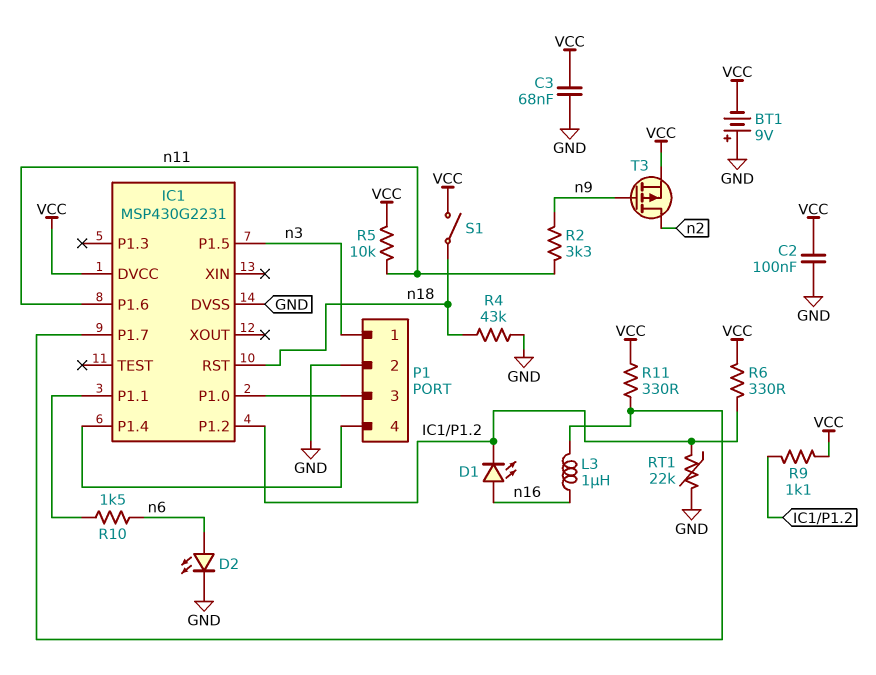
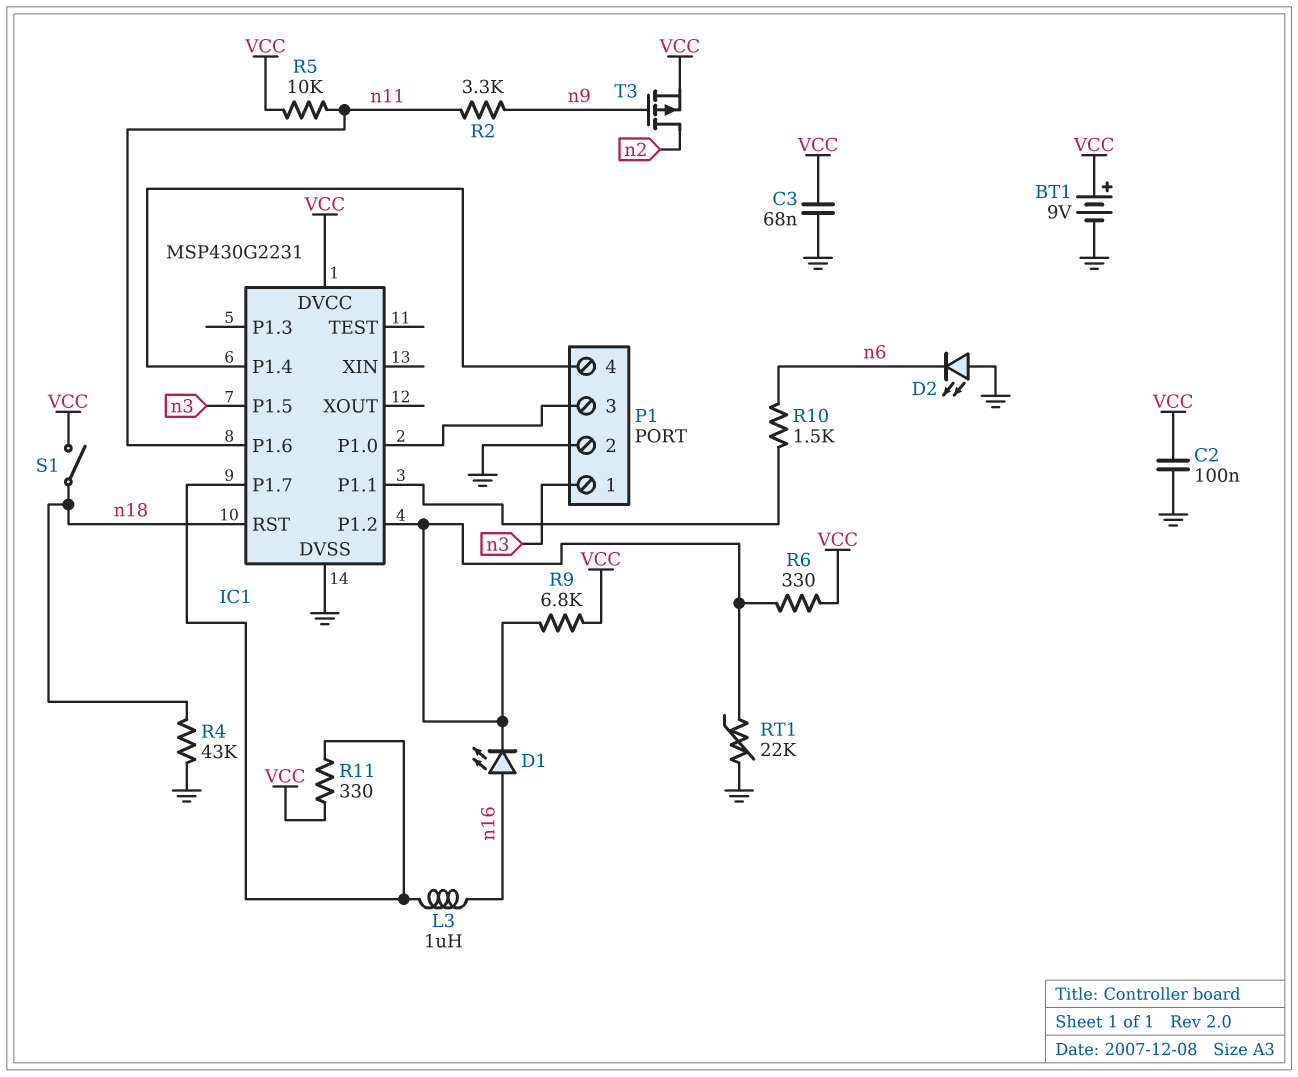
BT1: 9V (plus GND, minus VCC) -> 9V (plus VCC, minus GND)
D2: LED (A n6, K GND) -> LED (A GND, K n6)
R9: 1.1k (IC1/P1.2, VCC) -> 6.8k (IC1/P1.2, VCC)

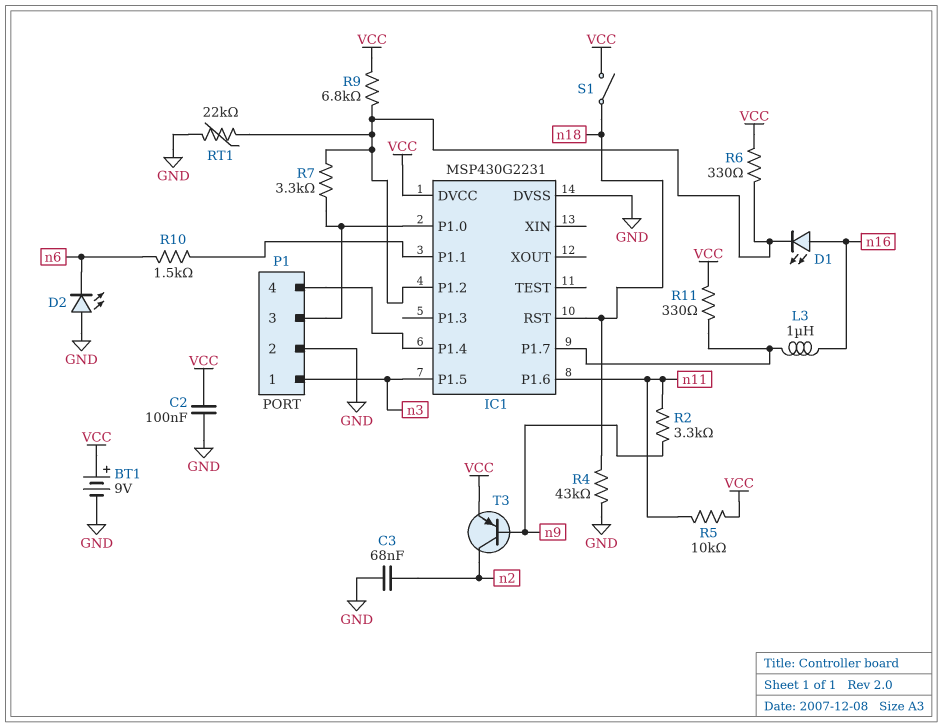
C3: 68nF (GND, VCC) -> 68nF (GND, n2)
R7: none -> 3.3k (IC1/P1.0, IC1/P1.2)
T3: PMOS (G n9, D n2, S VCC) -> PNP (B n9, C n2, E VCC)

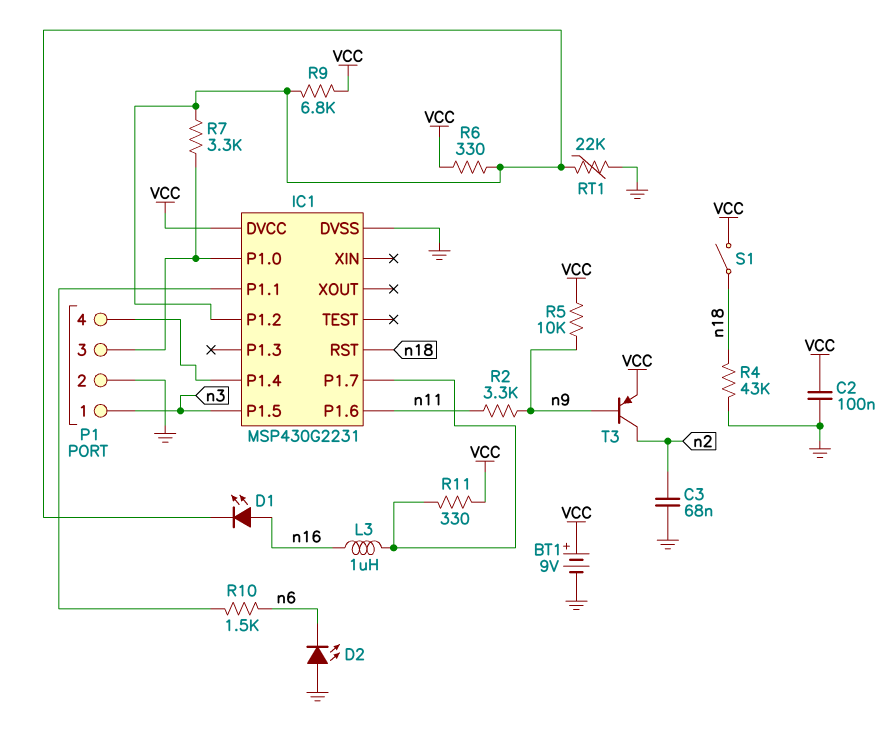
R5: 10k (VCC, n11) -> 10k (VCC, n9)

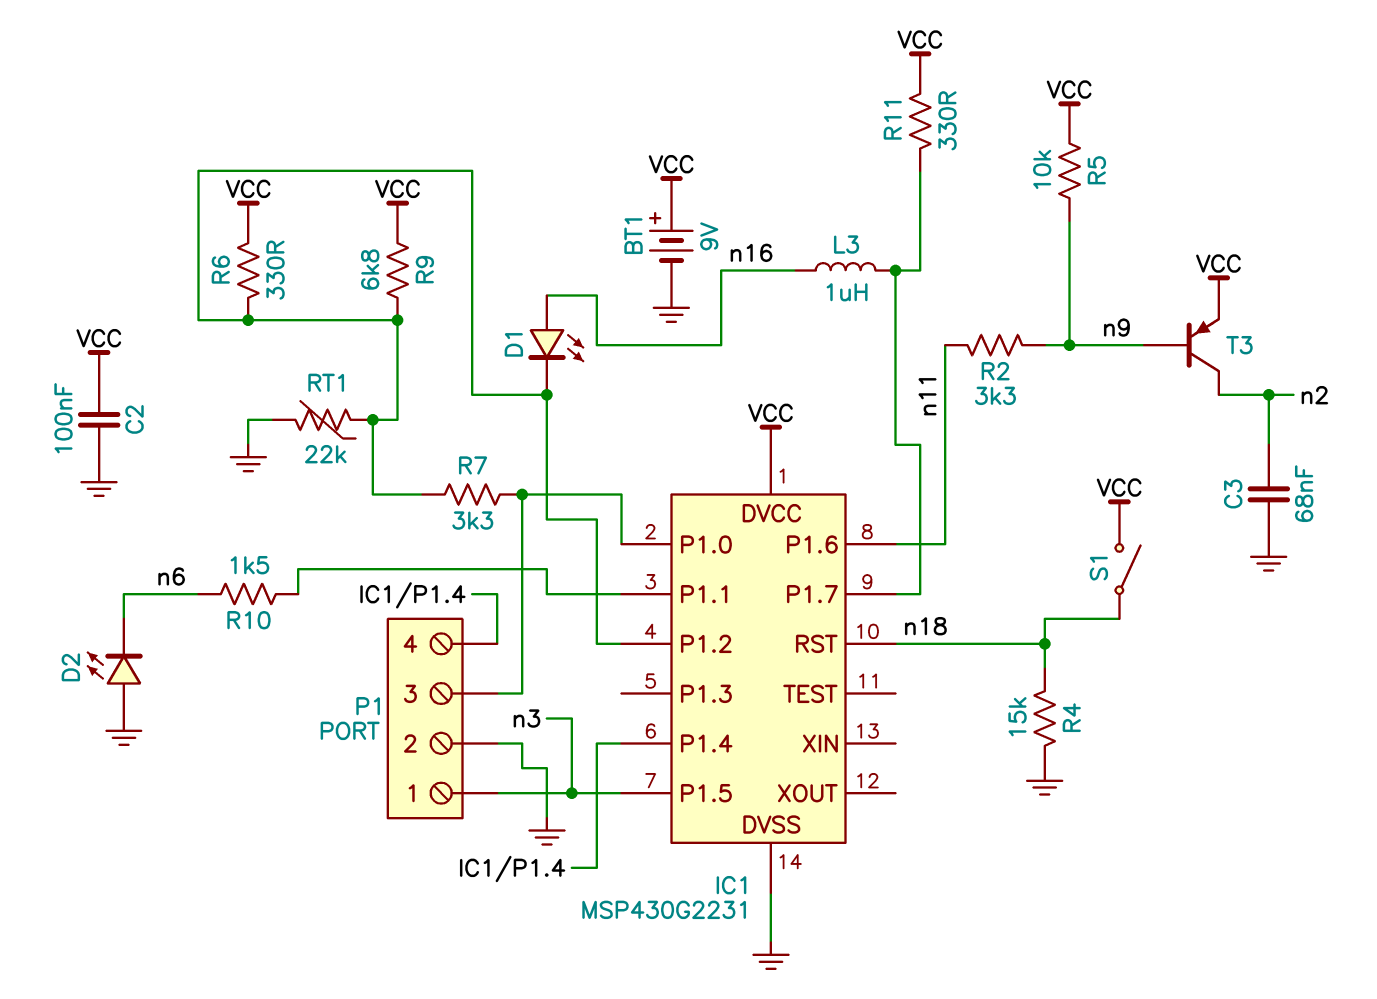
R4: 43k (GND, n18) -> 15k (GND, n18)

